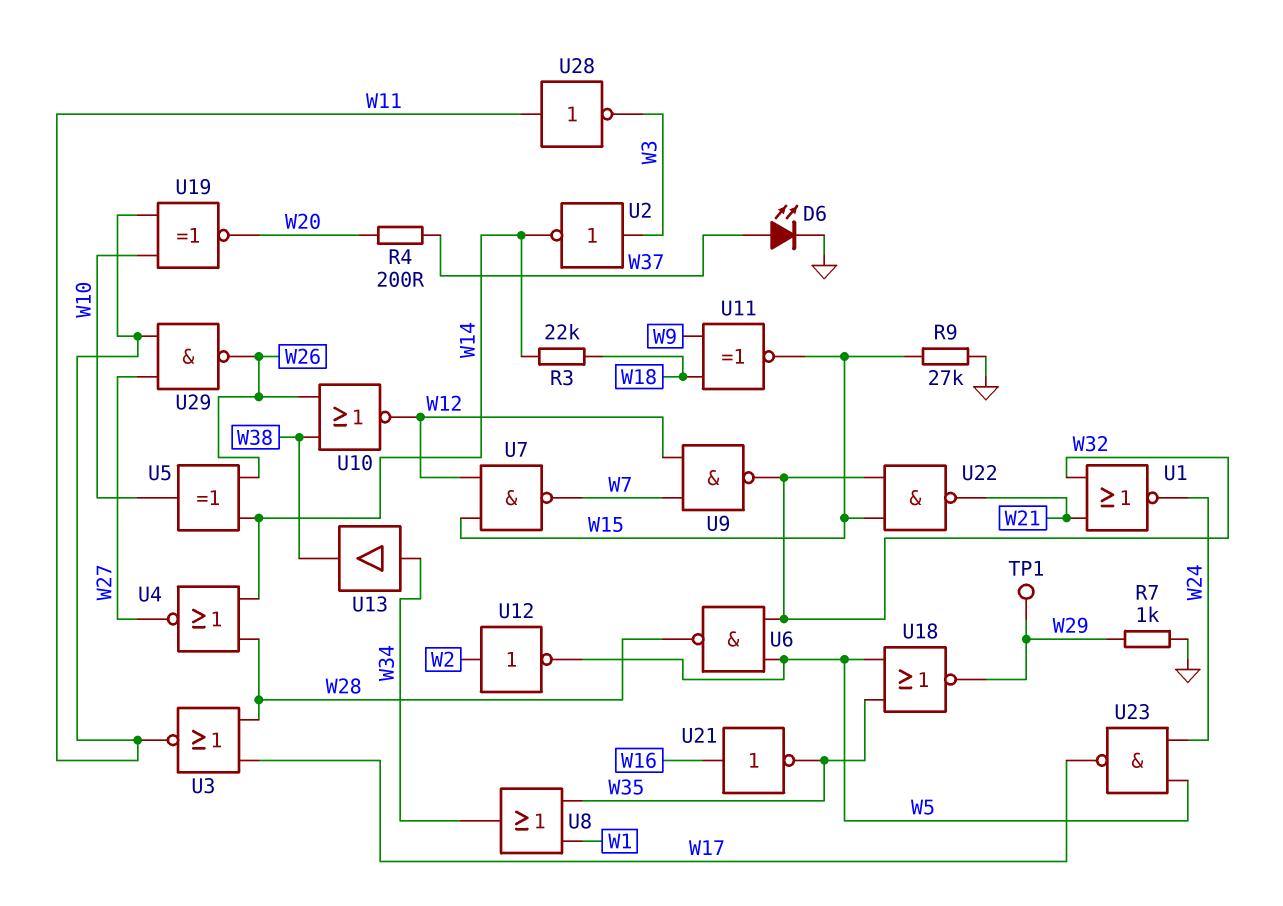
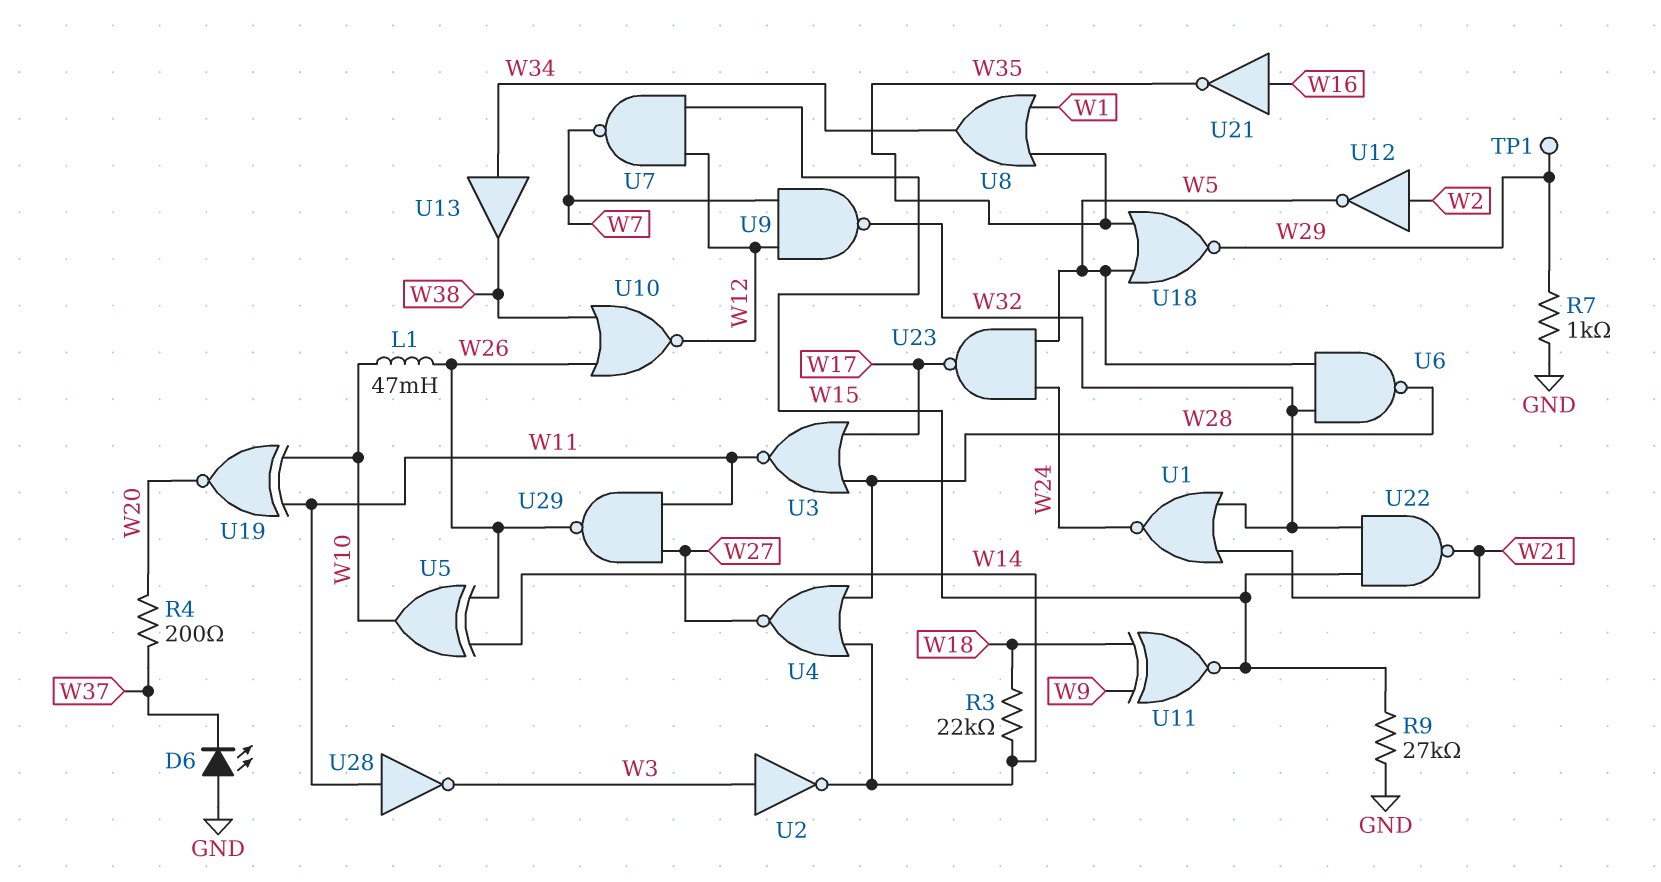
D6: LED (A W37, K GND) -> LED (A GND, K W37)
L1: none -> 47mH (W10, W26)

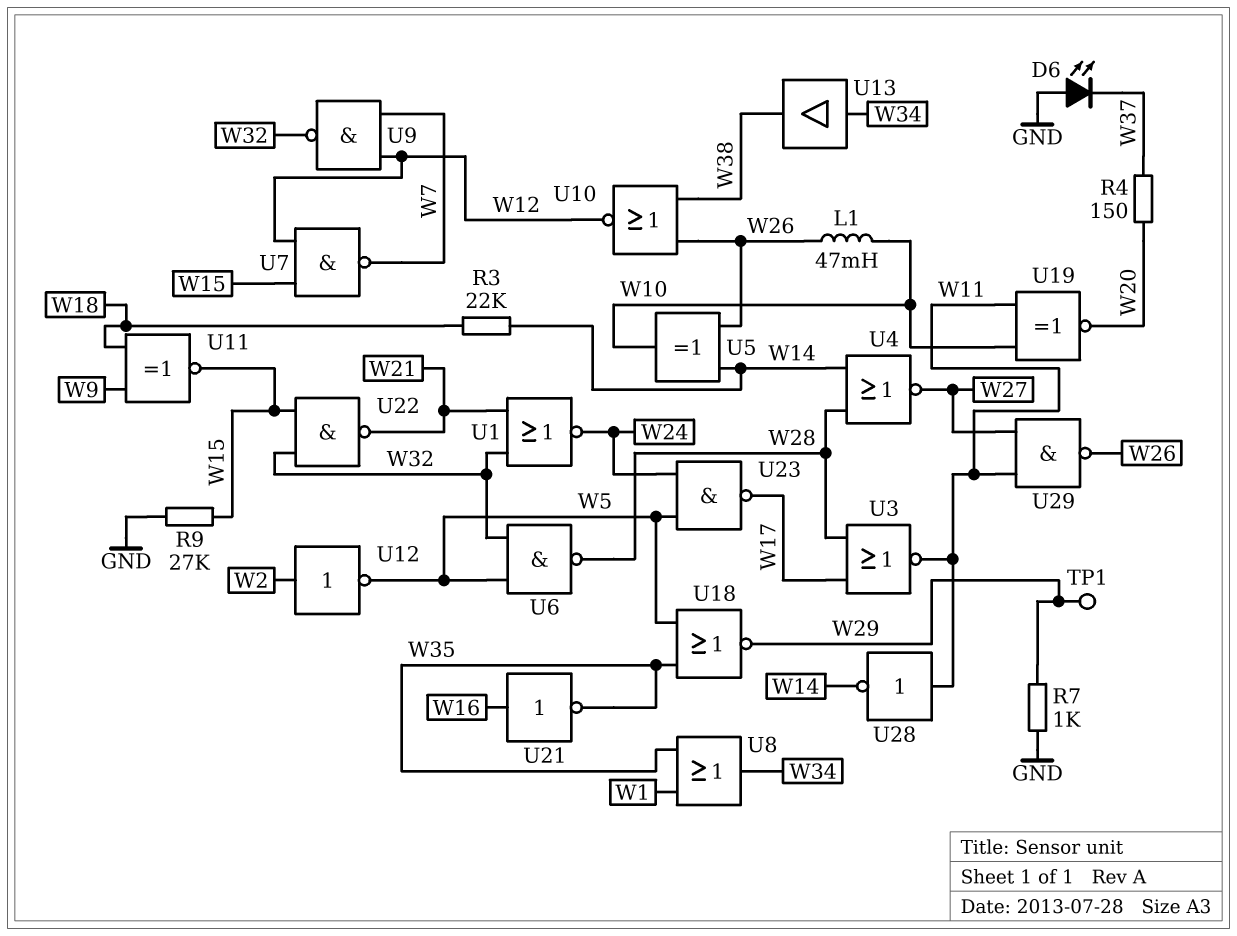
R4: 200 (W20, W37) -> 150 (W20, W37)
U2: NOT (in W3, out W14) -> none
U28: NOT (in W11, out W3) -> NOT (in W11, out W14)

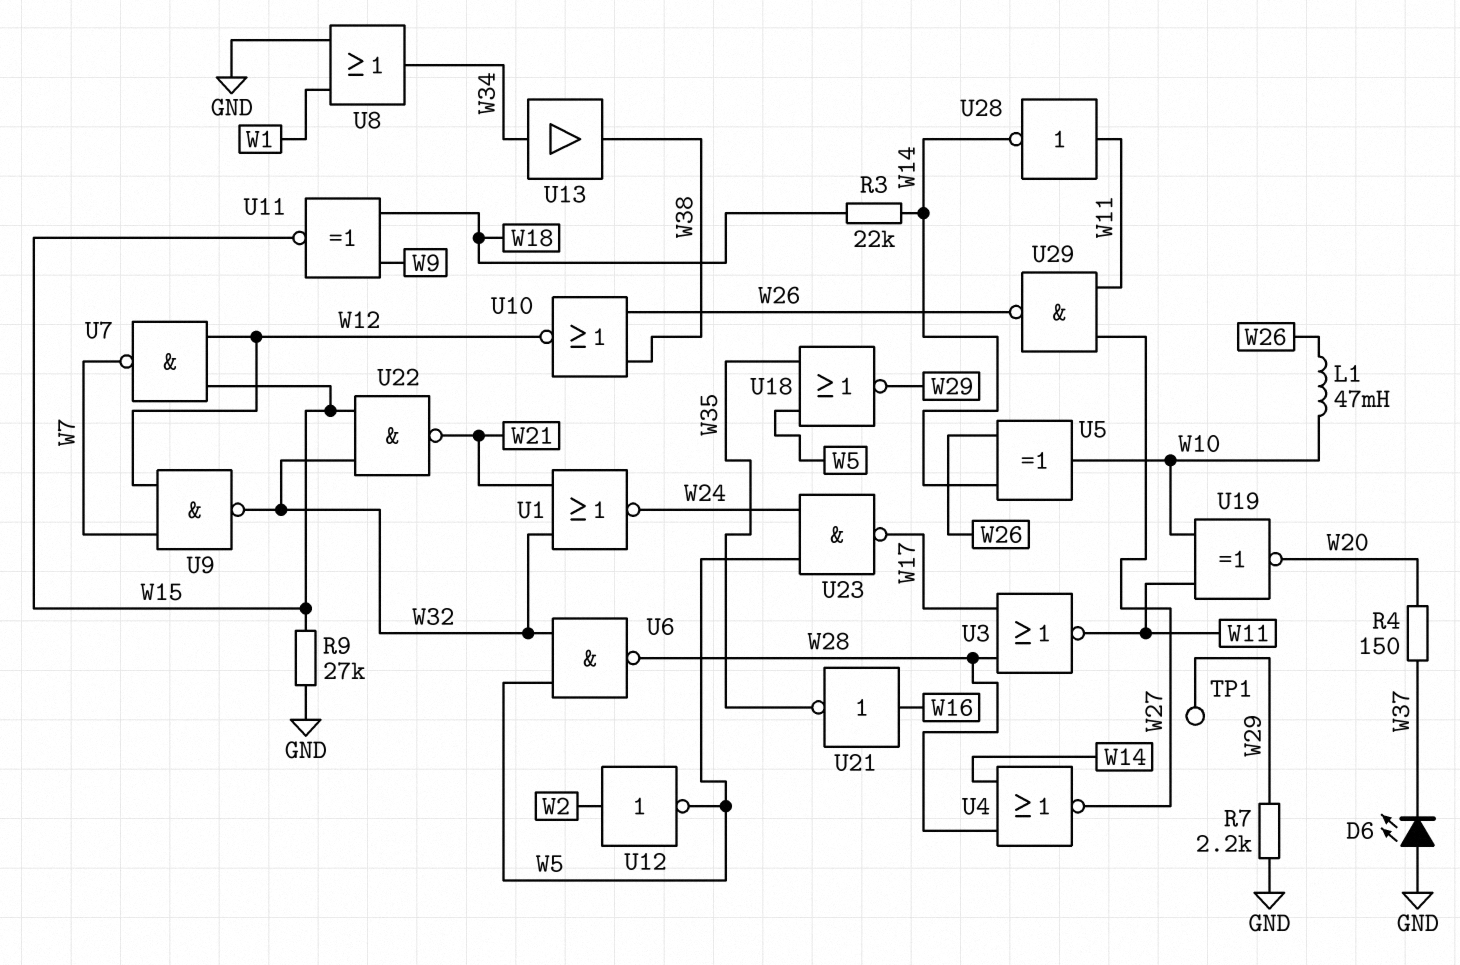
R7: 1k (GND, W29) -> 2.2k (GND, W29)
U8: OR (in W1, in W35, out W34) -> OR (in GND, in W1, out W34)

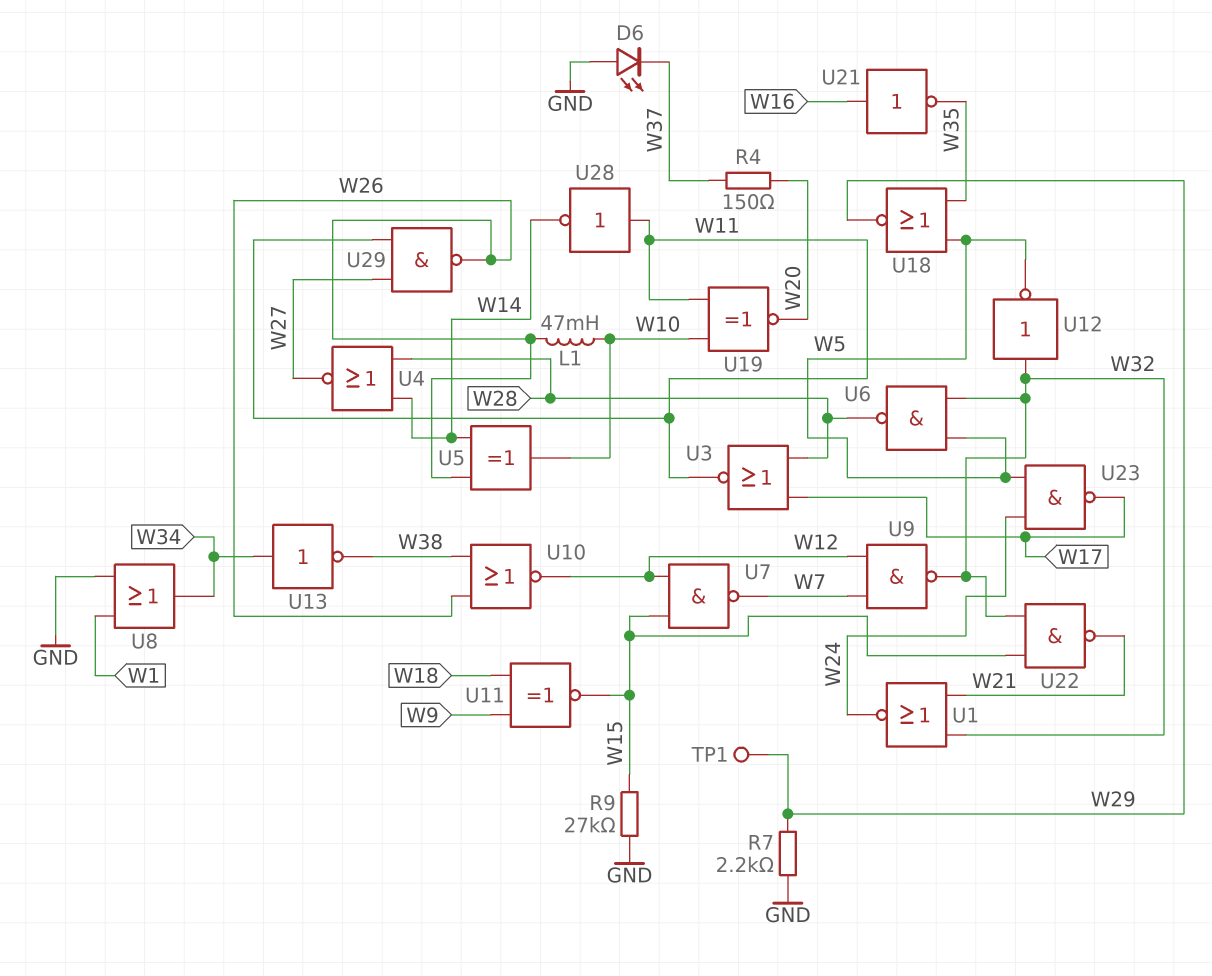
R3: 22k (W14, W18) -> none
U12: NOT (in W2, out W5) -> NOT (in W32, out W5)
U13: buffer (in W34, out W38) -> NOT (in W34, out W38)

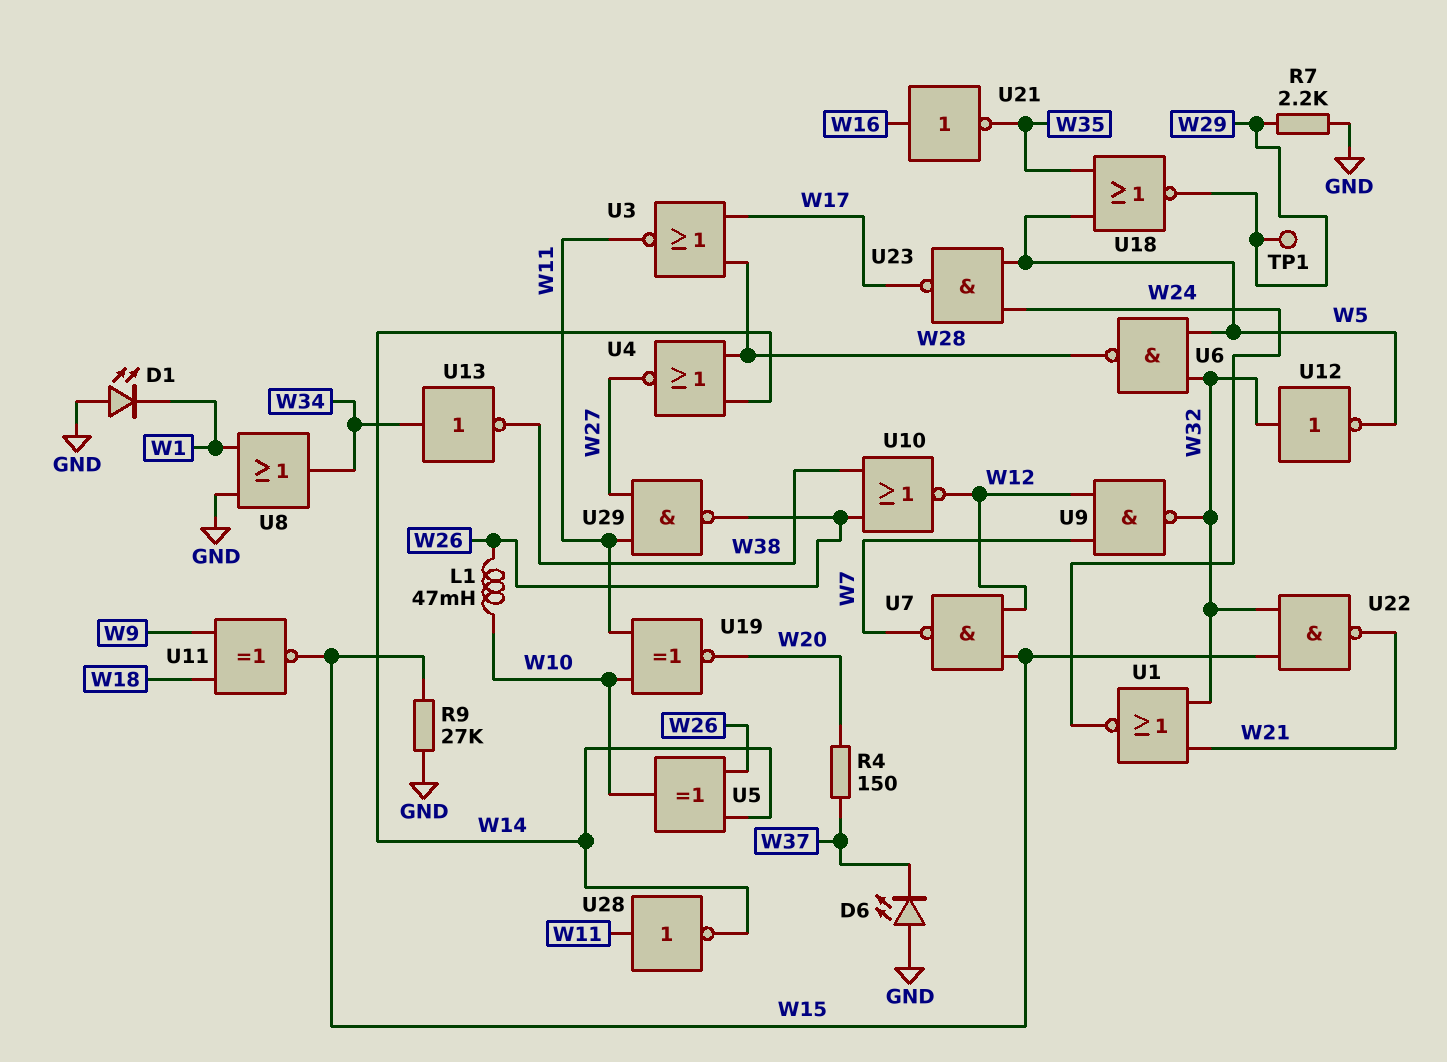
D1: none -> LED (A GND, K W1)

